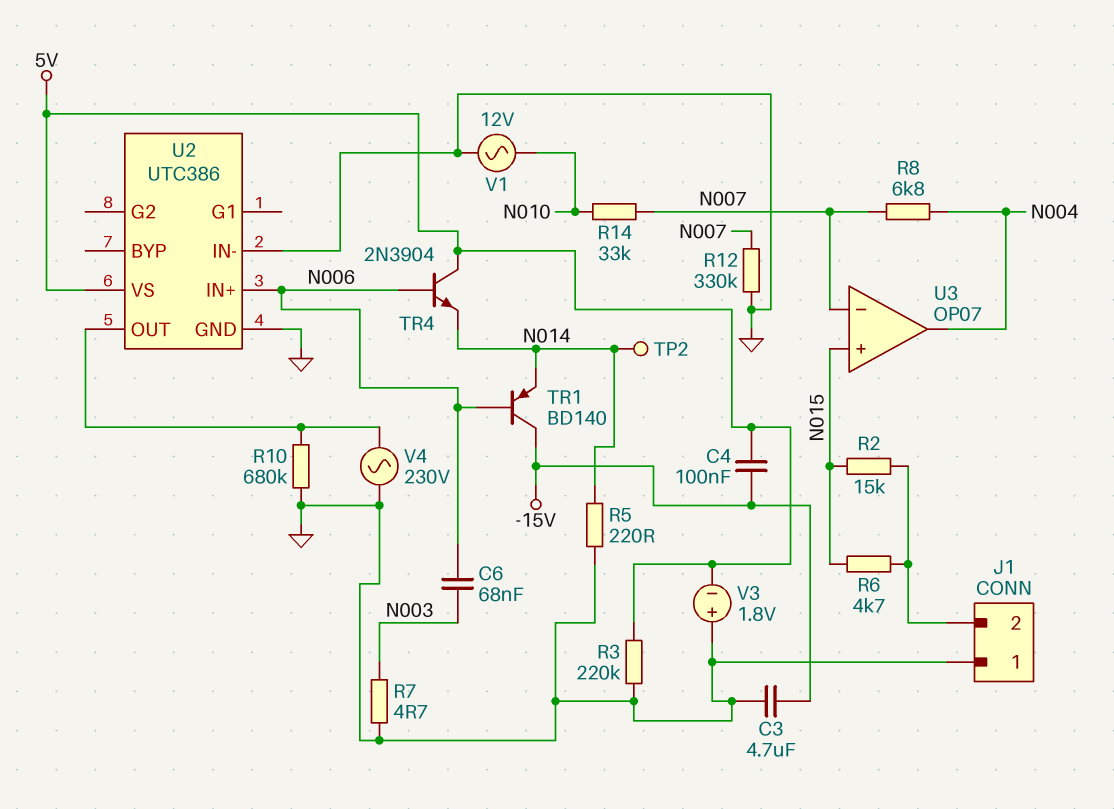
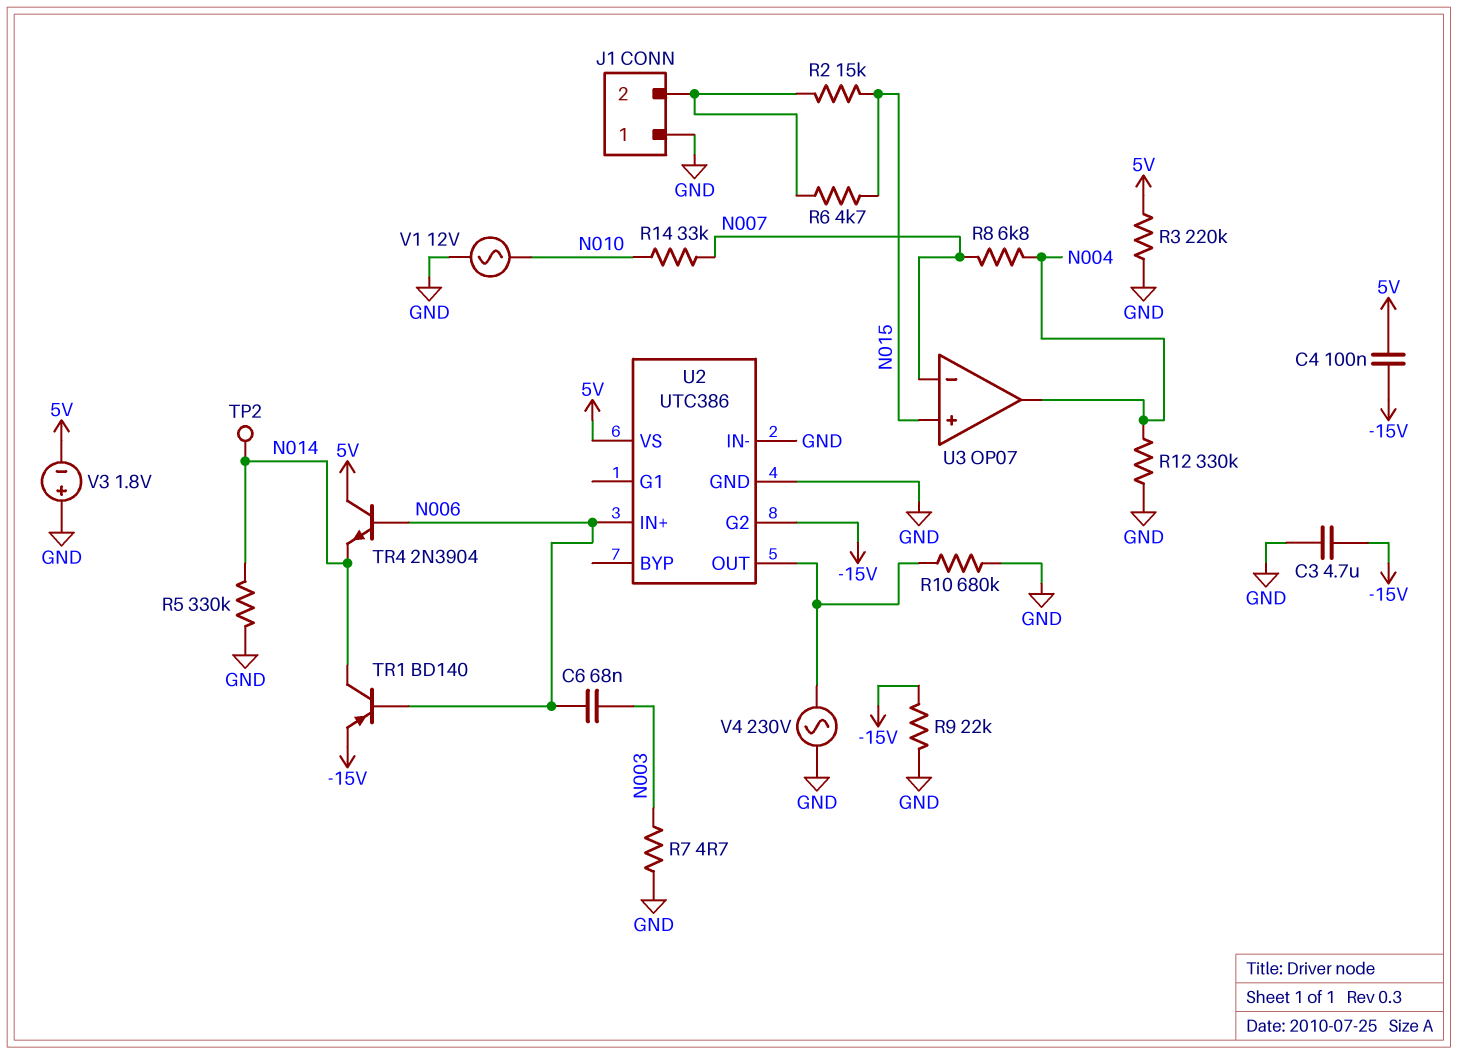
R5: 220 (GND, N014) -> 330k (GND, N014)
R9: none -> 22k (-15V, GND)
R12: 330k (GND, N007) -> 330k (GND, N004)
TR1: PNP BD140 (B N006, C -15V, E N014) -> PNP BD140 (B N006, C N014, E -15V)
U2 pin G2: none -> -15V

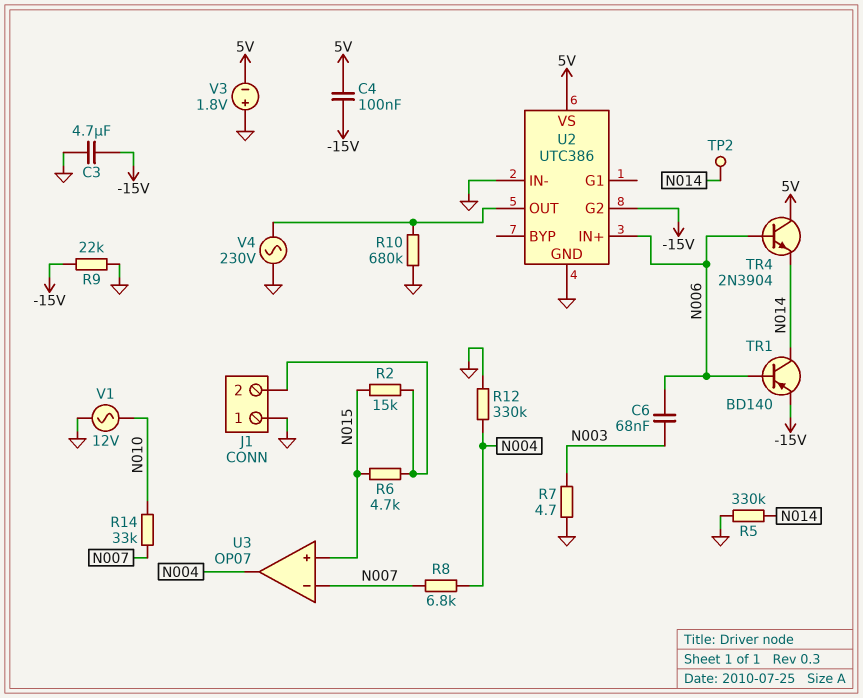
R3: 220k (5V, GND) -> none

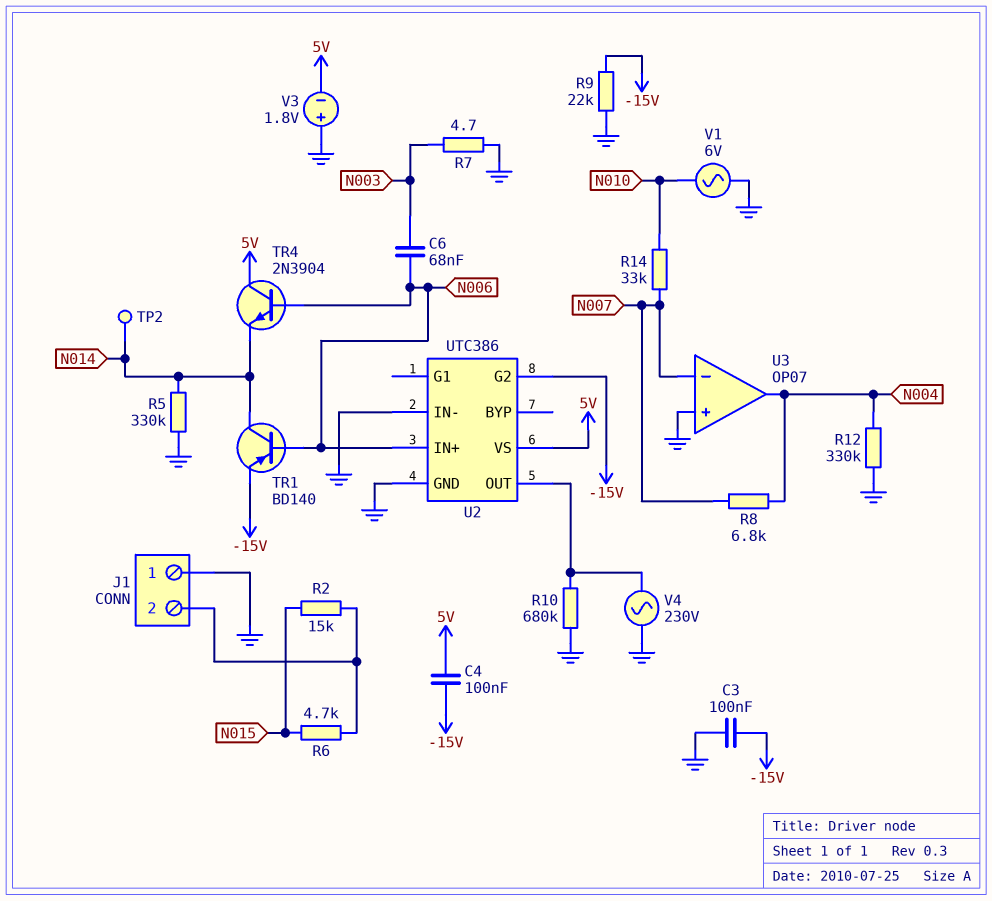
C3: 4.7uF (-15V, GND) -> 100nF (-15V, GND)
U3 pin in+: N015 -> GND
V1: AC 12V (GND, N010) -> AC 6V (GND, N010)

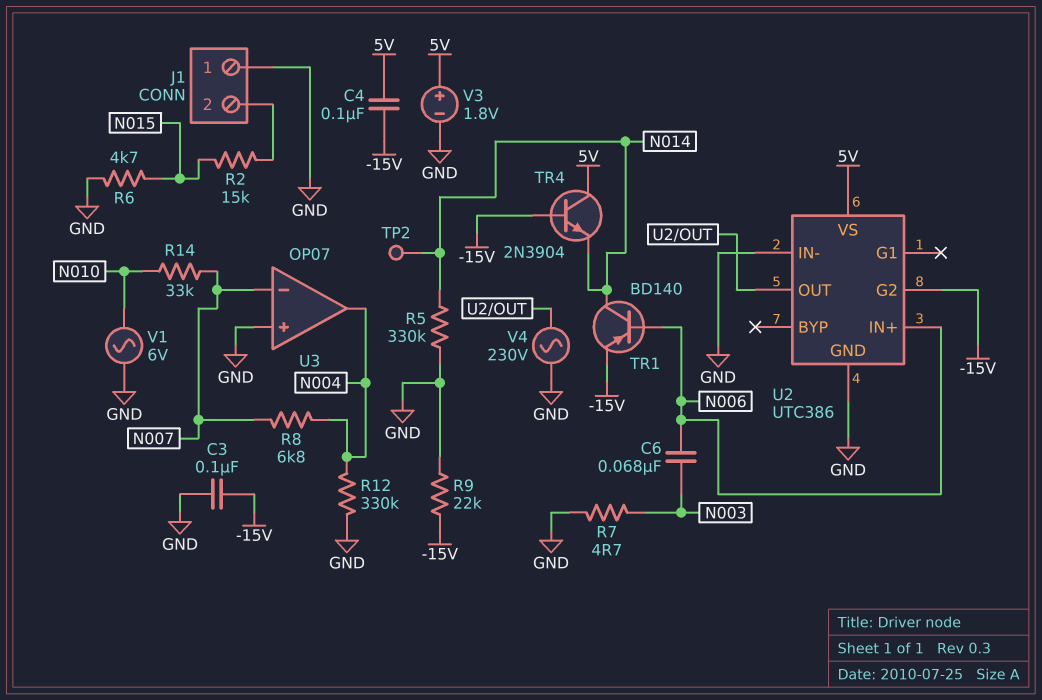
R6: 4.7k (J1/2, N015) -> 4.7k (GND, N015)
R10: 680k (GND, U2/OUT) -> none
TR4: NPN 2N3904 (B N006, C 5V, E N014) -> NPN 2N3904 (B -15V, C 5V, E N014)
V3: 1.8V (plus GND, minus 5V) -> 1.8V (plus 5V, minus GND)

